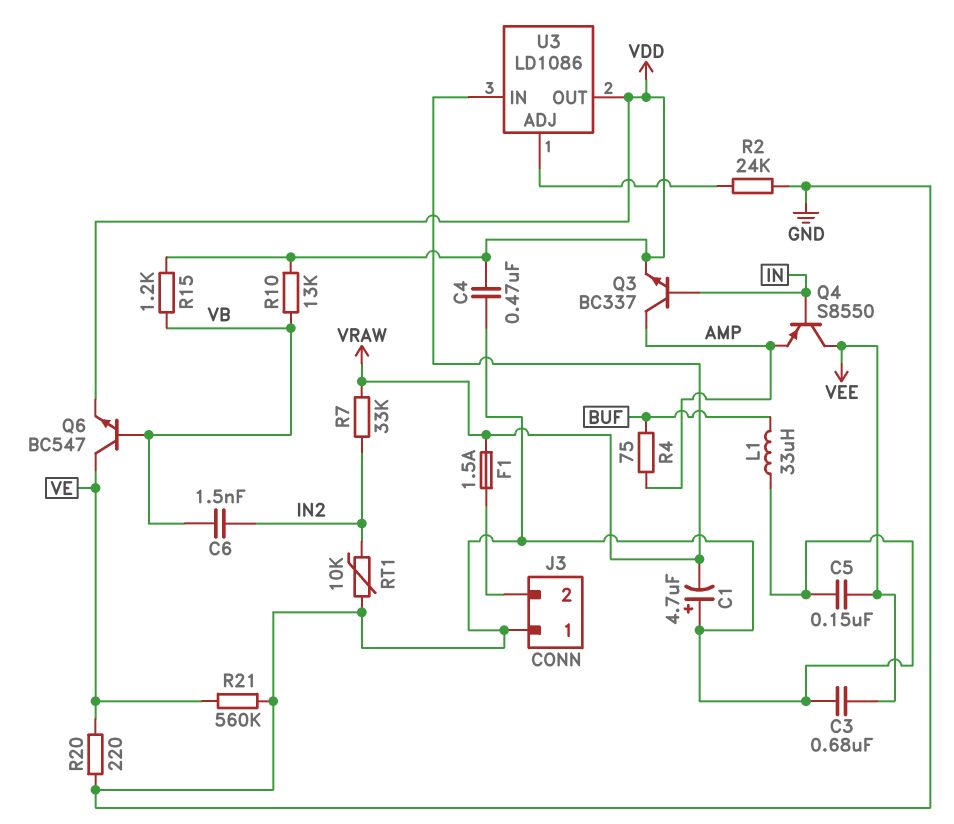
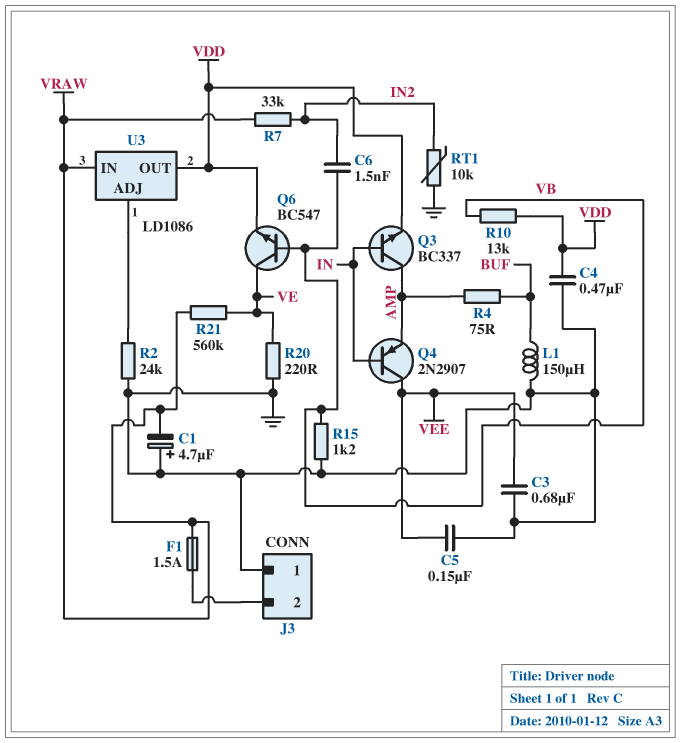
L1: 33uH (BUF, GND) -> 150uH (BUF, GND)
Q4: PNP S8550 (B IN, C VEE, E AMP) -> PNP 2N2907 (B IN, C VEE, E AMP)
R15: 1.2k (VB, VDD) -> 1.2k (GND, VB)
R21: 560k (GND, VE) -> 560k (VE, VRAW)

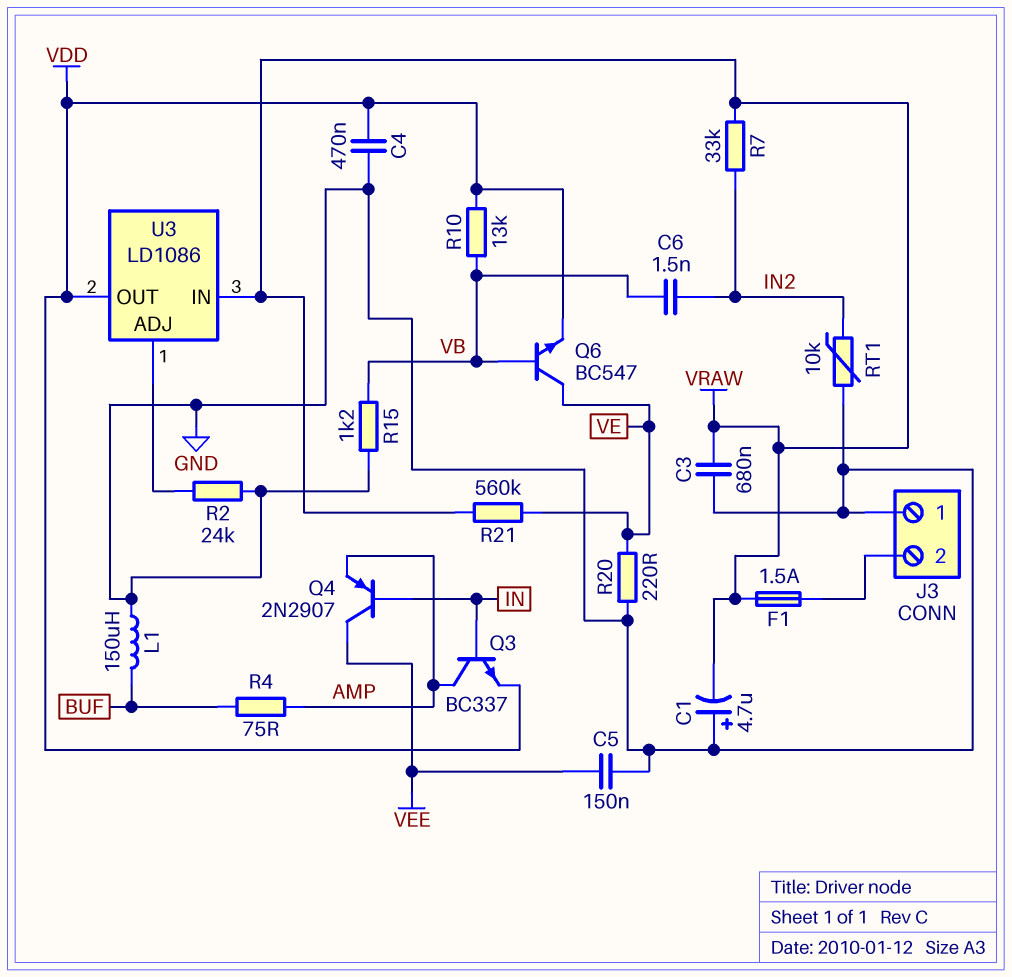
C3: 680nF (GND, VEE) -> 680nF (GND, VRAW)

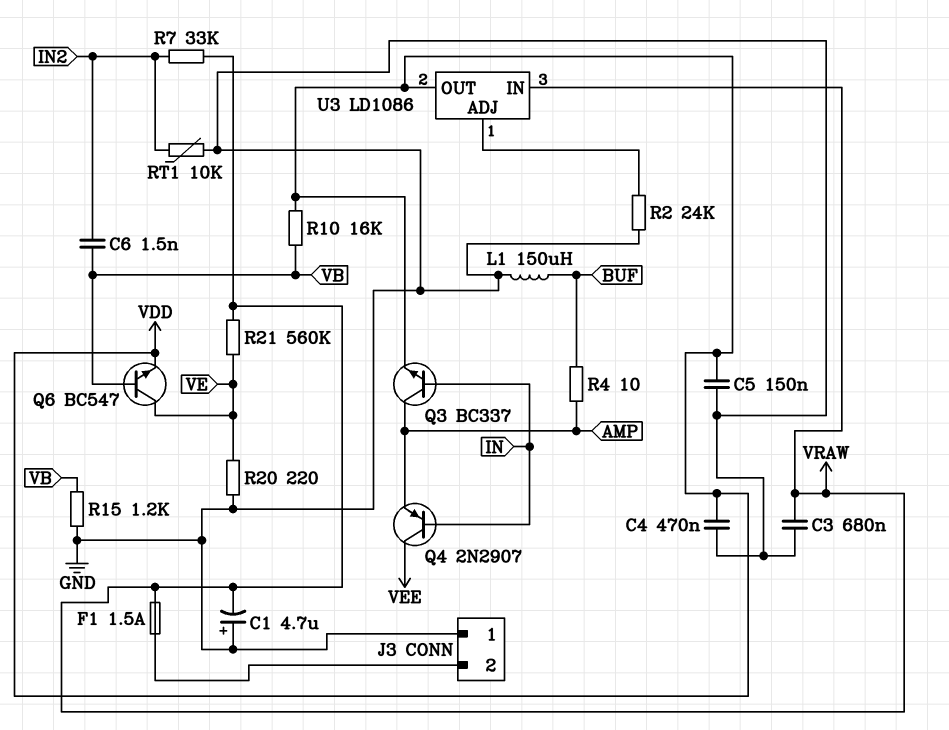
C5: 150nF (GND, VEE) -> 150nF (GND, VDD)
R4: 75 (AMP, BUF) -> 10 (AMP, BUF)
R10: 13k (VB, VDD) -> 16k (VB, VDD)

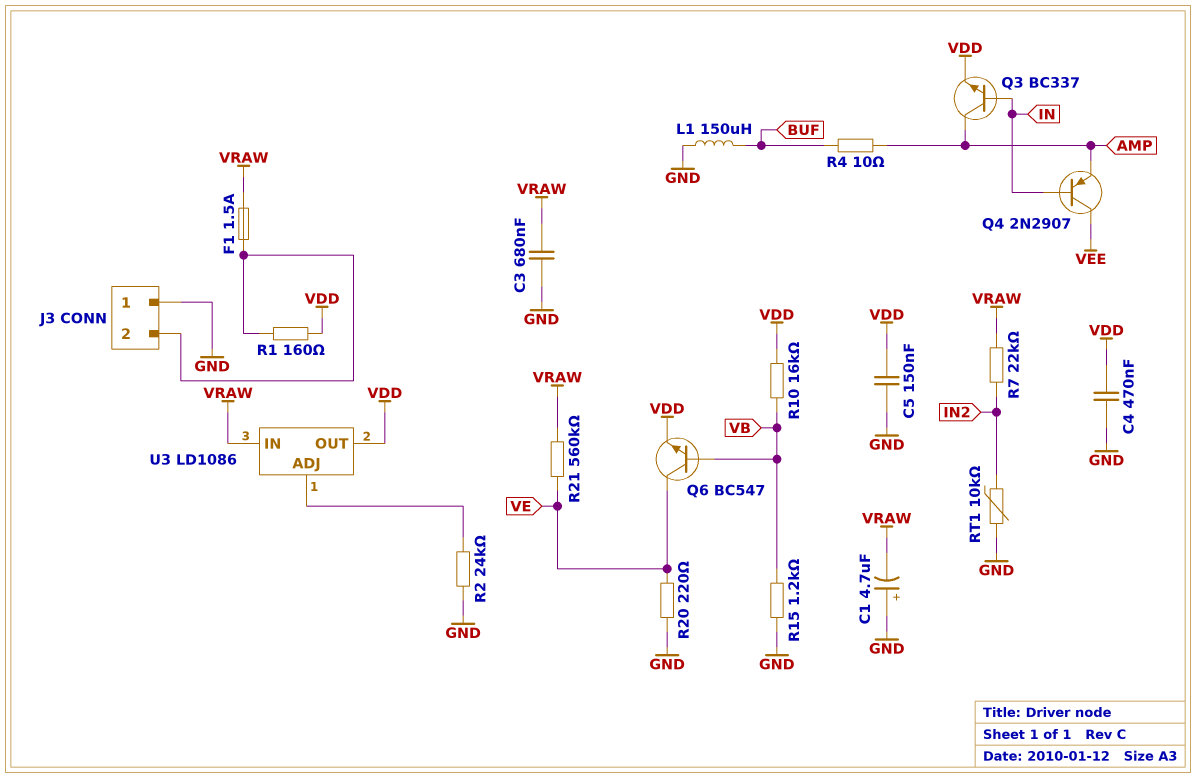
C6: 1.5nF (IN2, VB) -> none
R1: none -> 160 (J3/2, VDD)
R7: 33k (IN2, VRAW) -> 22k (IN2, VRAW)

